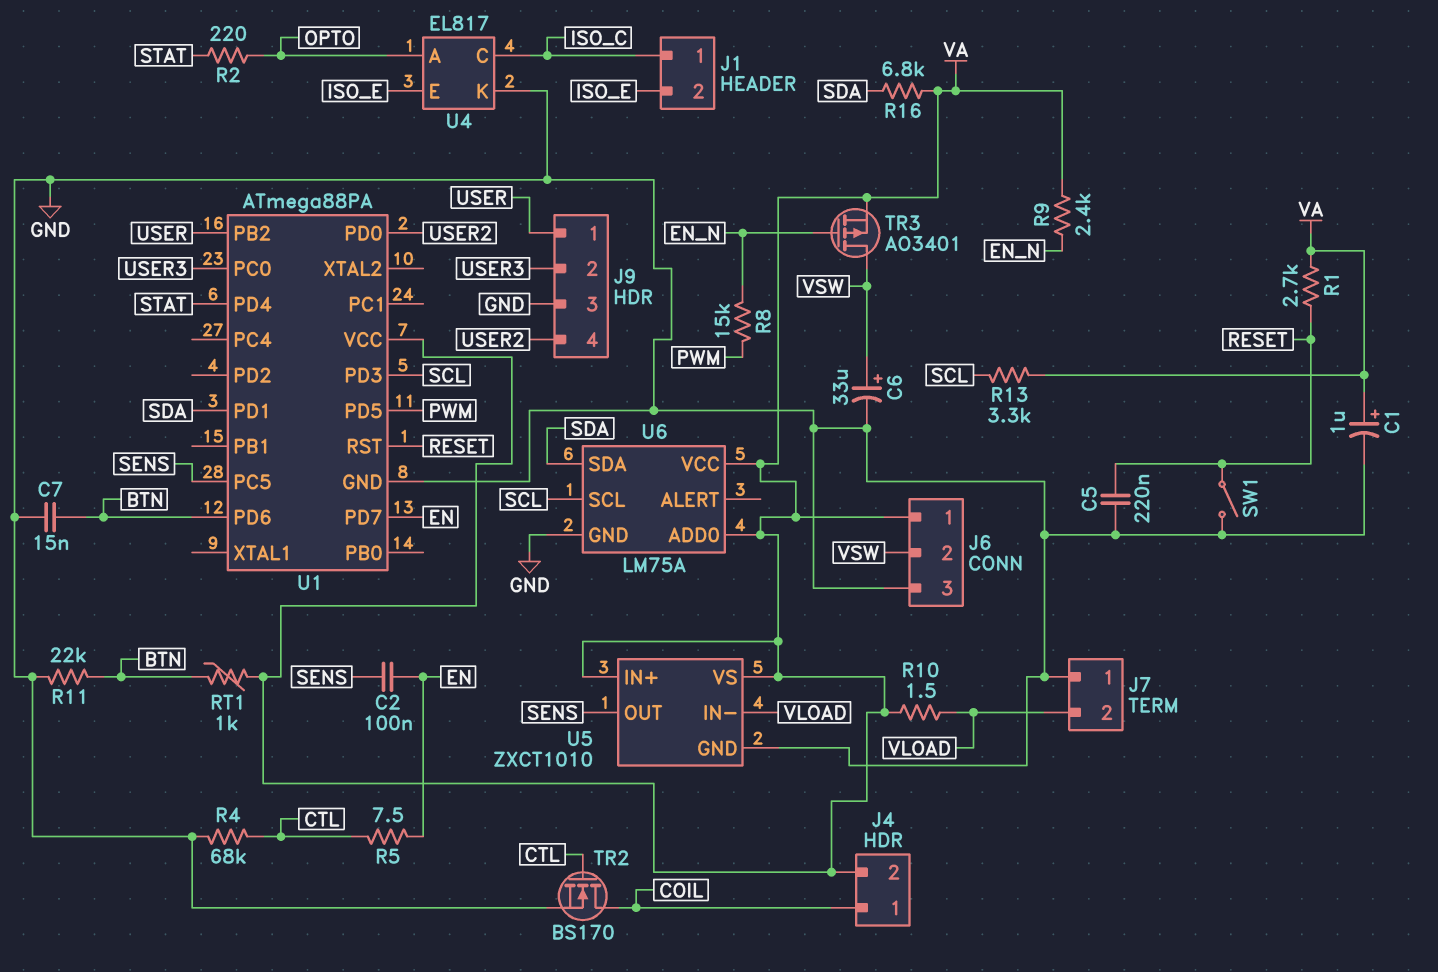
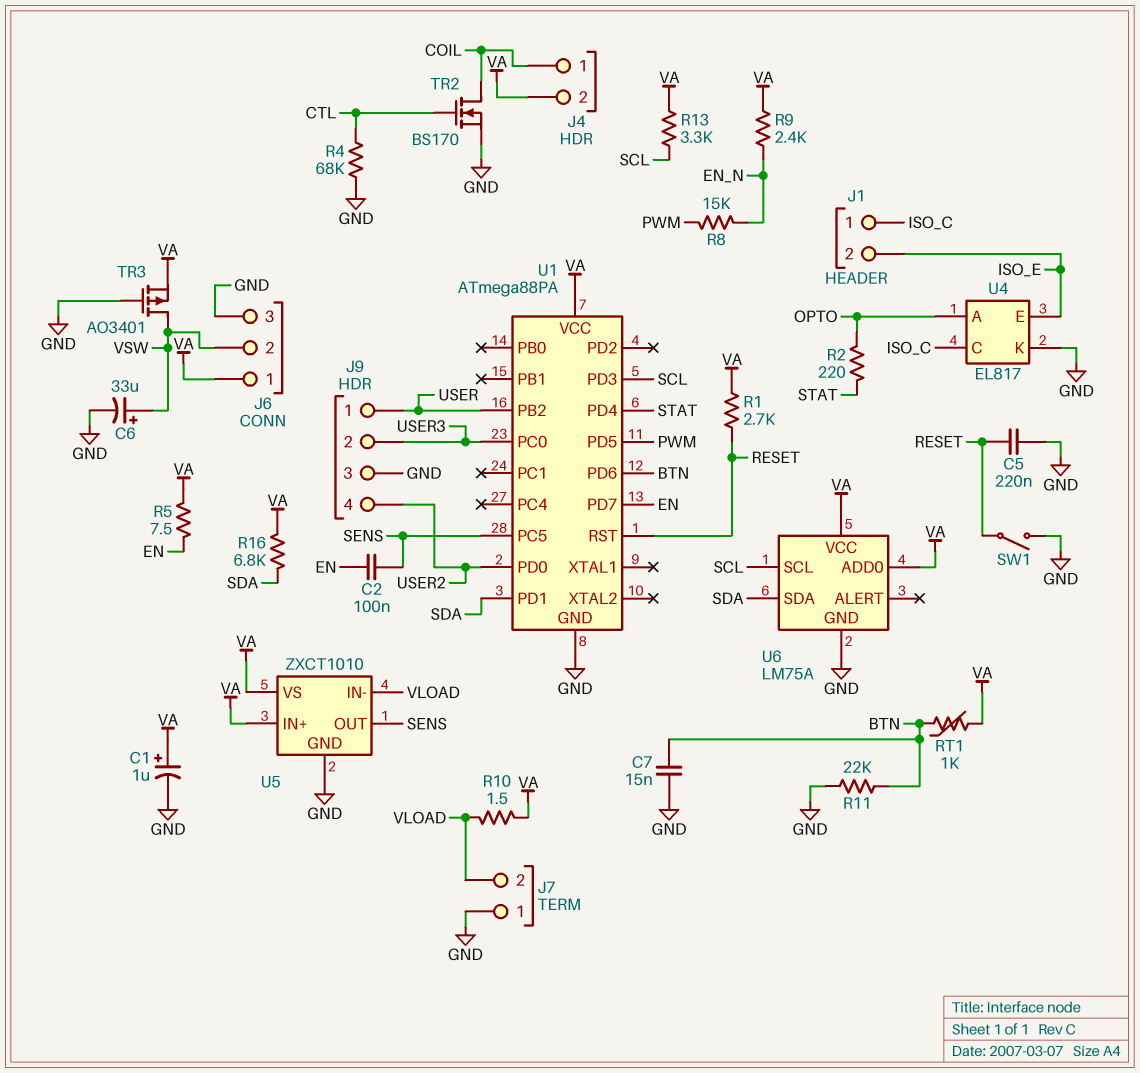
R5: 7.5 (CTL, EN) -> 7.5 (EN, VA)
TR3: PMOS AO3401 (G EN_N, D VSW, S VA) -> PMOS AO3401 (G GND, D VSW, S VA)

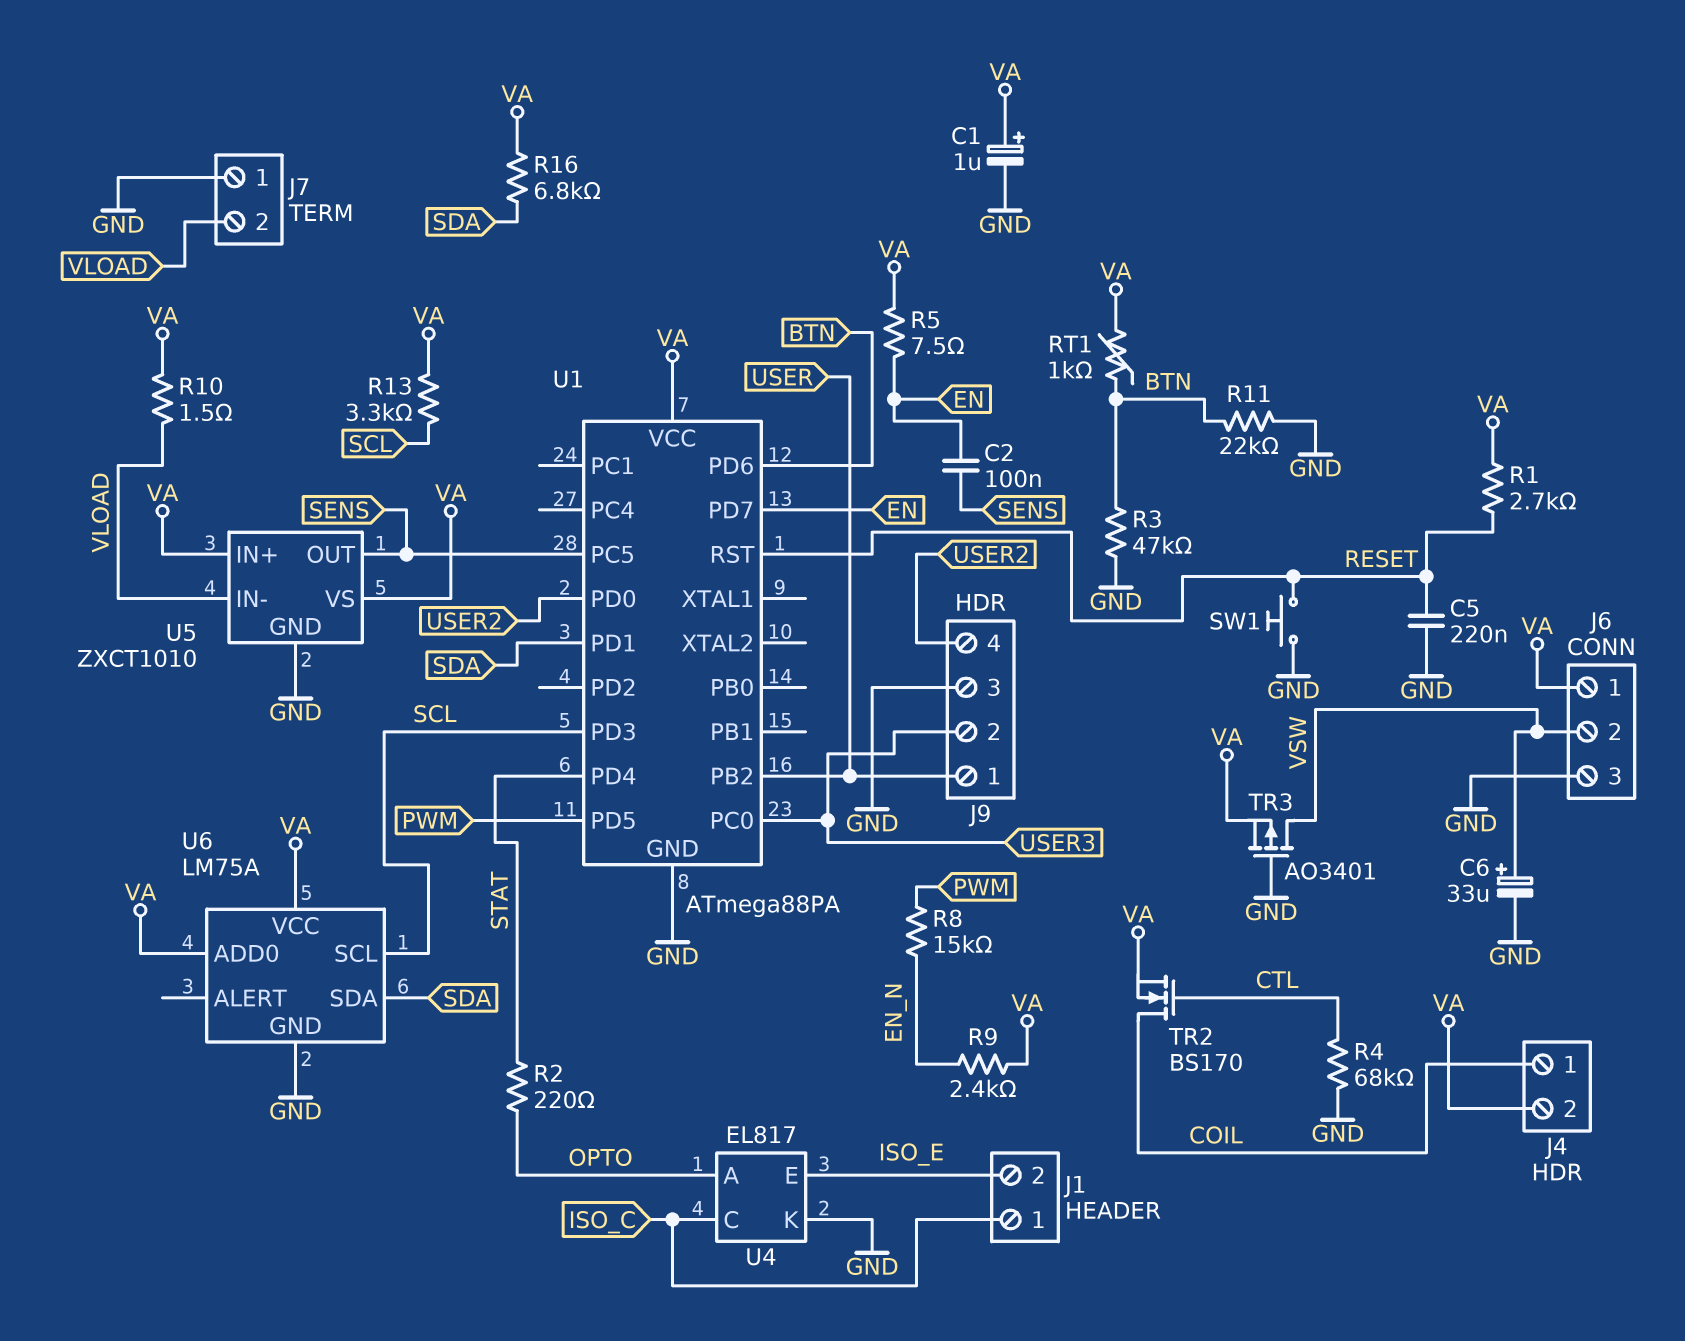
C7: 15nF (BTN, GND) -> none
R3: none -> 47k (BTN, GND)
SW1: switch (GND, RESET) -> button (GND, RESET)
TR2: NMOS BS170 (G CTL, D COIL, S GND) -> NMOS BS170 (G CTL, D COIL, S VA)

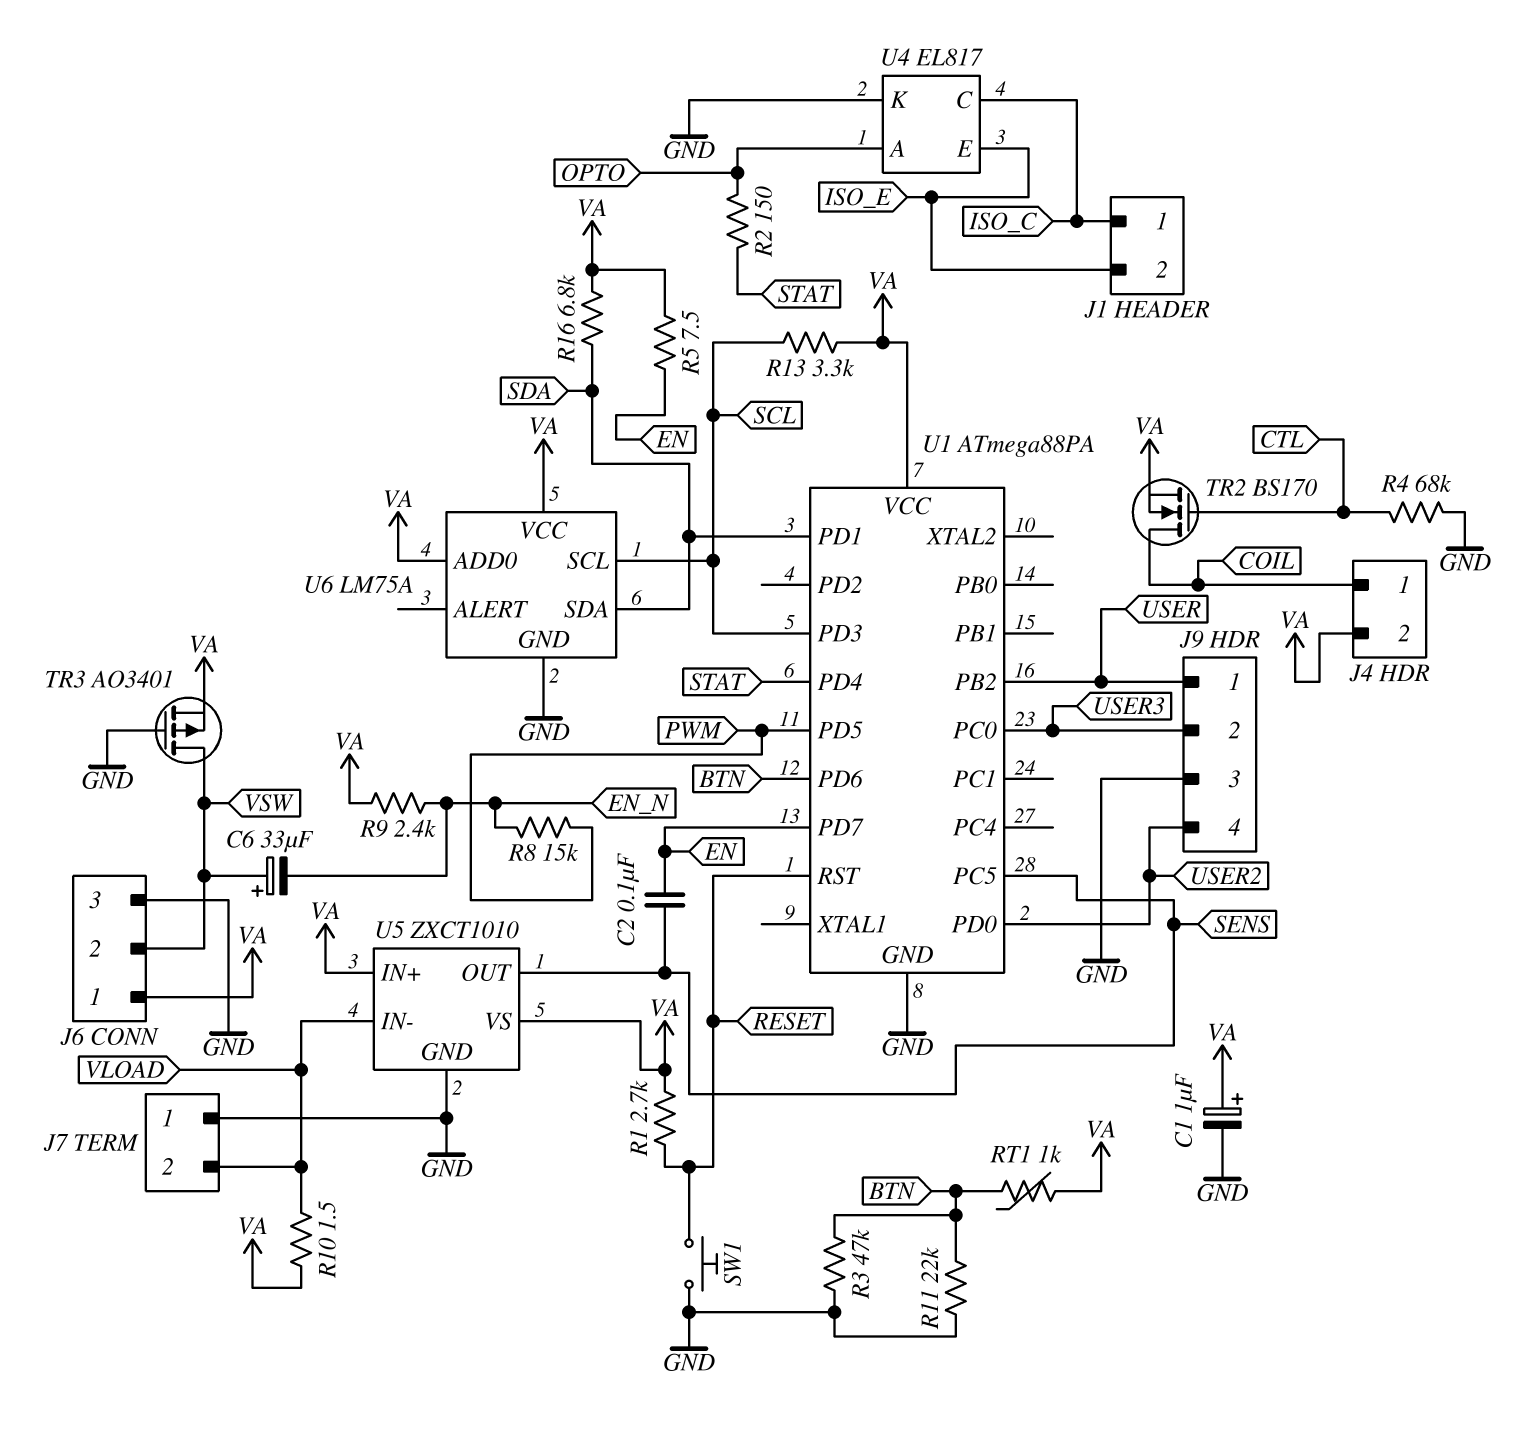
C5: 220nF (GND, RESET) -> none
C6: 33uF (plus VSW, minus GND) -> 33uF (plus VSW, minus EN_N)
R2: 220 (OPTO, STAT) -> 150 (OPTO, STAT)

